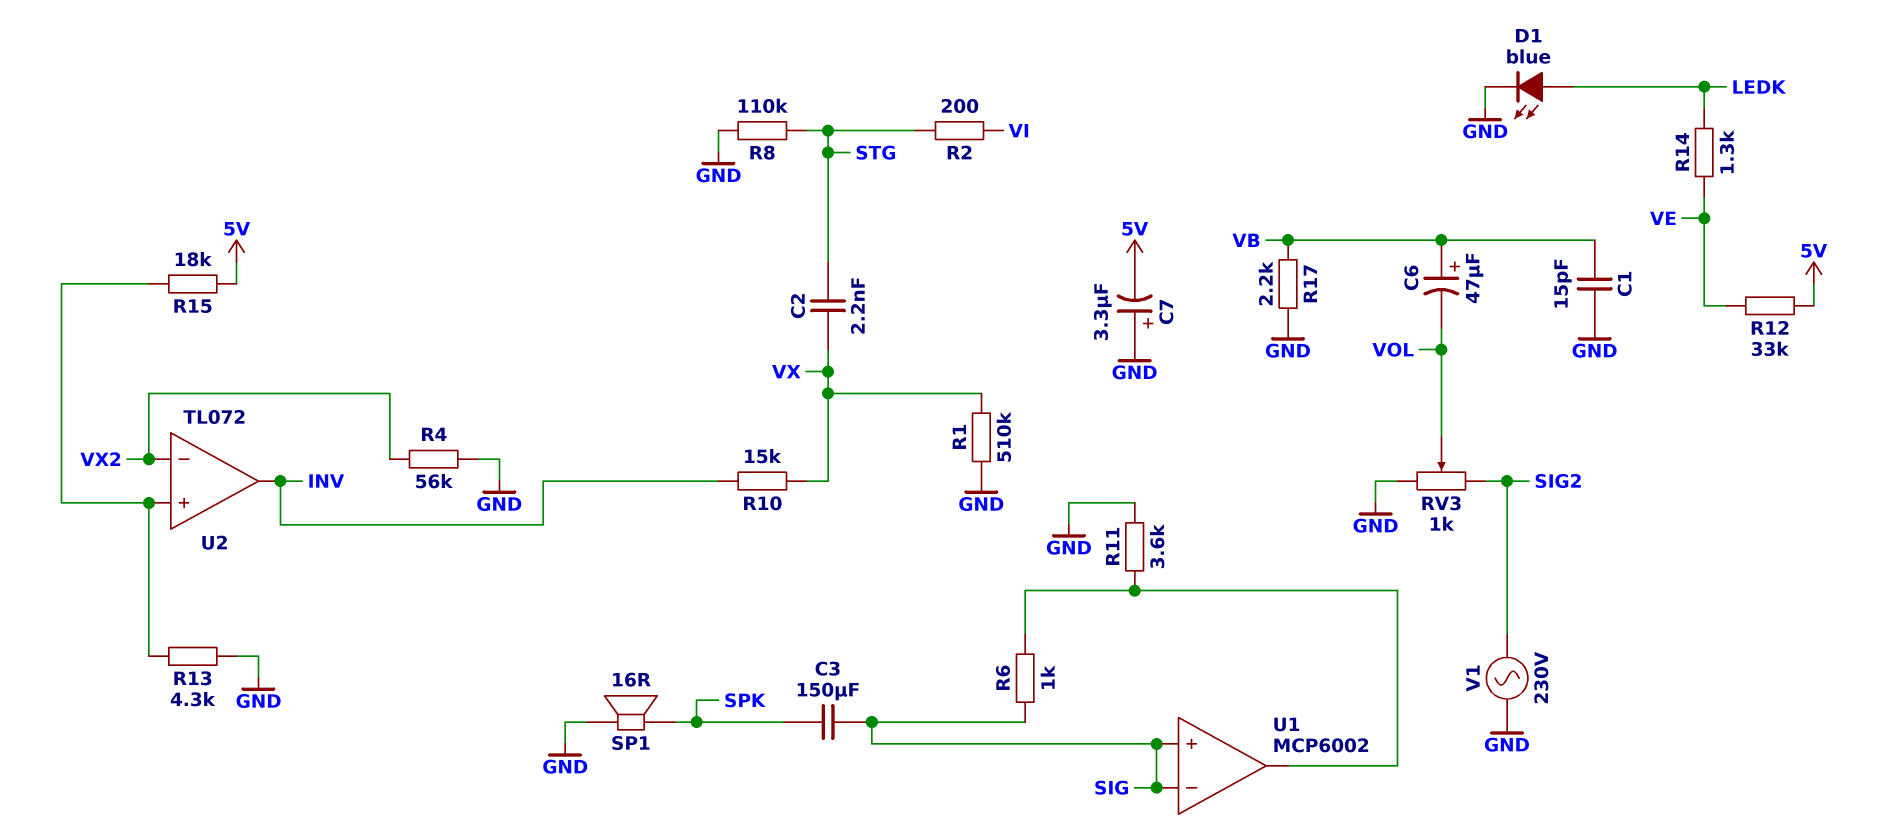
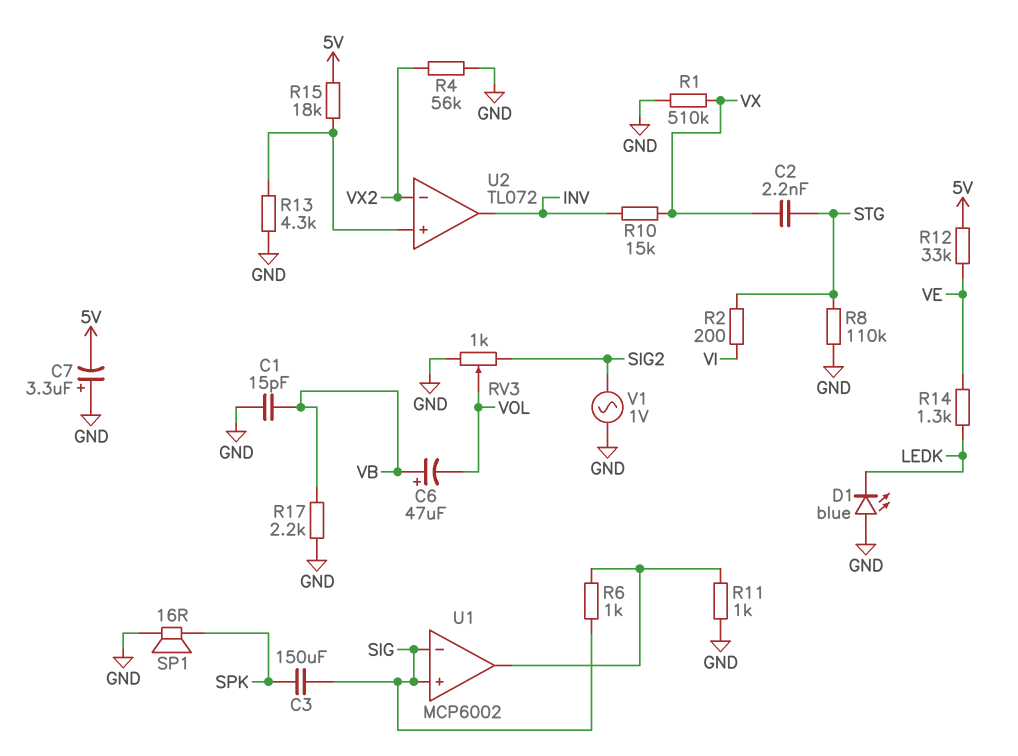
D1: LED blue (A LEDK, K GND) -> LED blue (A GND, K LEDK)
R11: 3.6k (GND, U1/out) -> 1k (GND, U1/out)
V1: AC 230V (GND, SIG2) -> AC 1V (GND, SIG2)

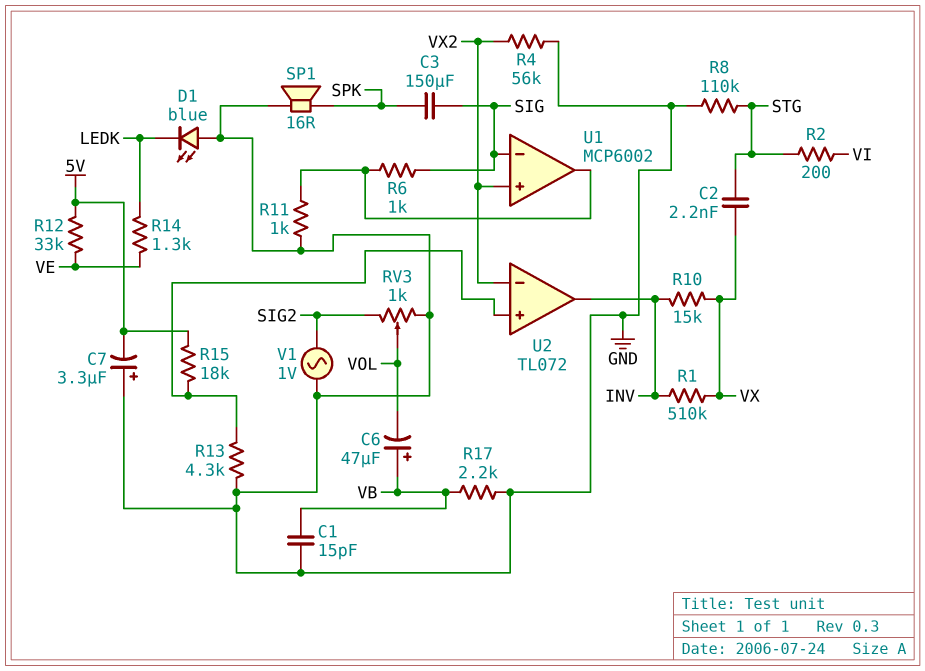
R1: 510k (GND, VX) -> 510k (INV, VX)
U1 pin in+: SIG -> VX2

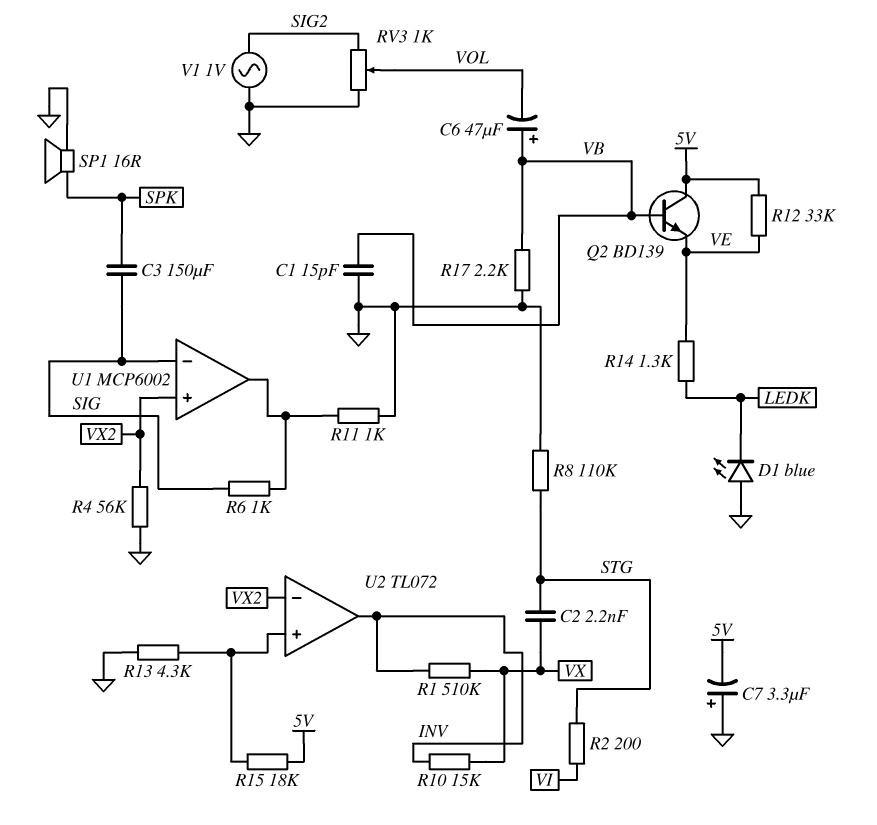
Q2: none -> NPN BD139 (B VB, C 5V, E VE)

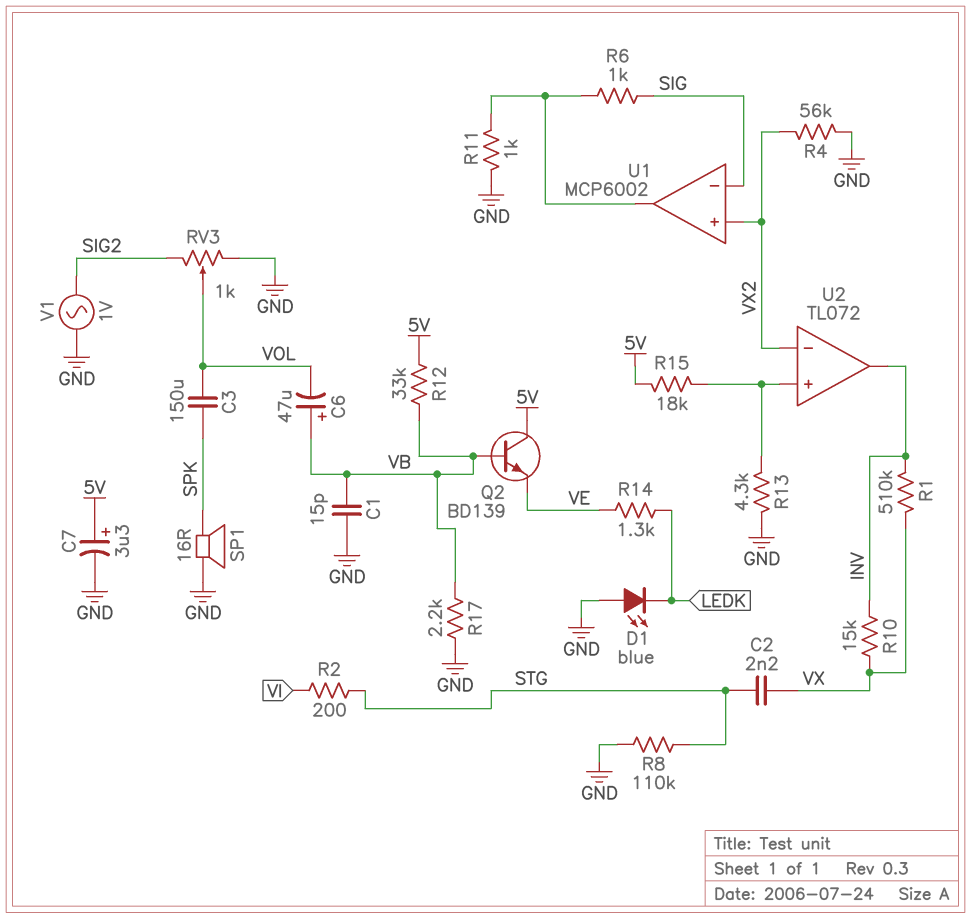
C3: 150uF (SIG, SPK) -> 150uF (SPK, VOL)
C7: 3.3uF (plus GND, minus 5V) -> 3.3uF (plus 5V, minus GND)
R12: 33k (5V, VE) -> 33k (5V, VB)

